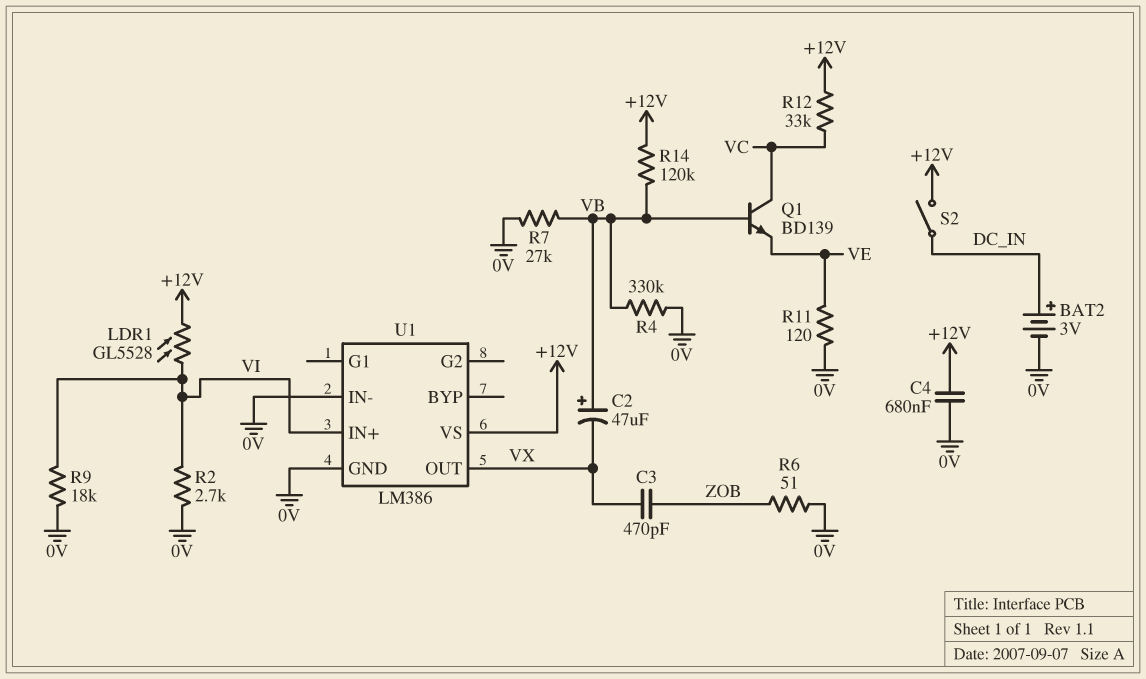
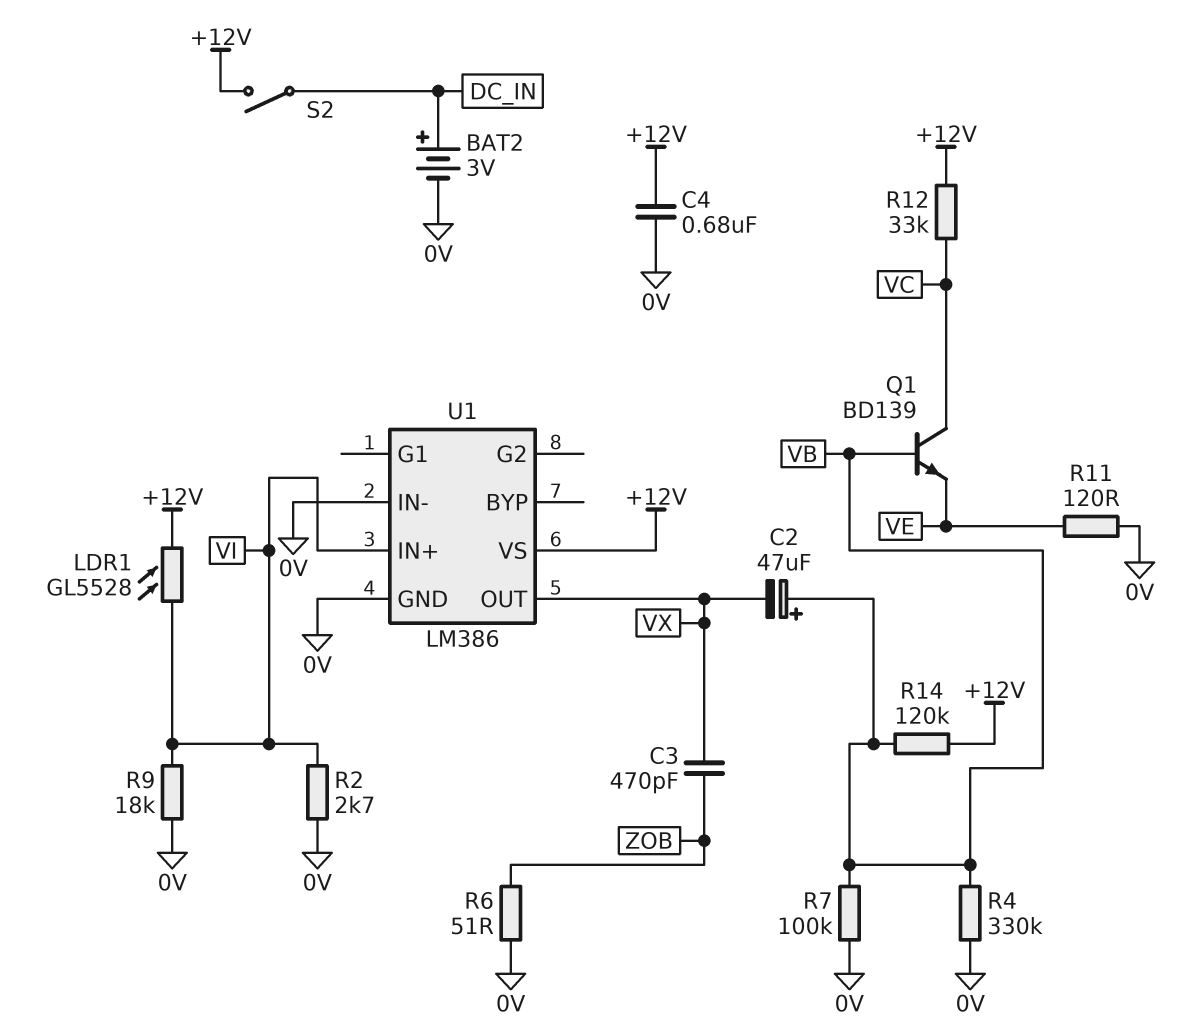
R7: 27k (0V, VB) -> 100k (0V, VB)

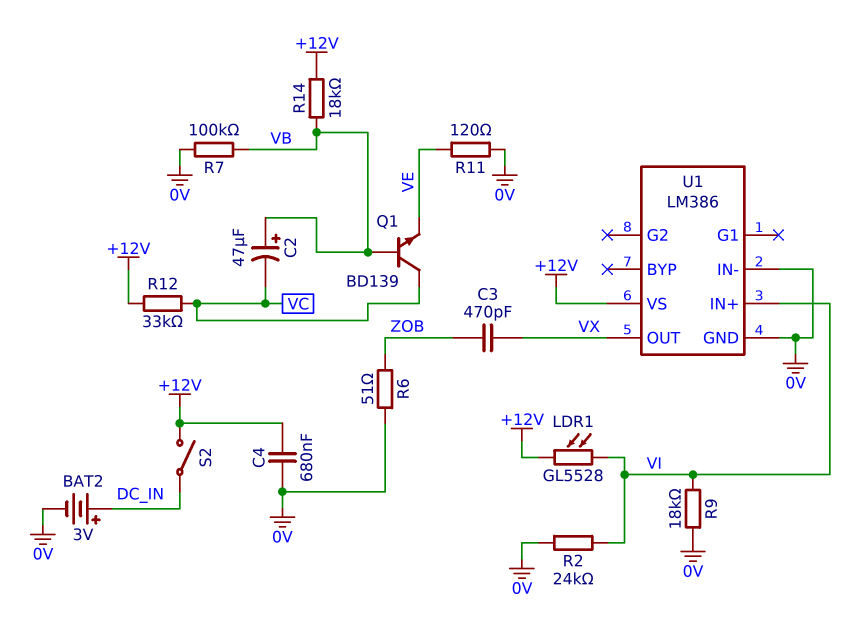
C2: 47uF (plus VB, minus VX) -> 47uF (plus VB, minus VC)
R2: 2.7k (0V, VI) -> 24k (0V, VI)
R4: 330k (0V, VB) -> none
R14: 120k (+12V, VB) -> 18k (+12V, VB)

